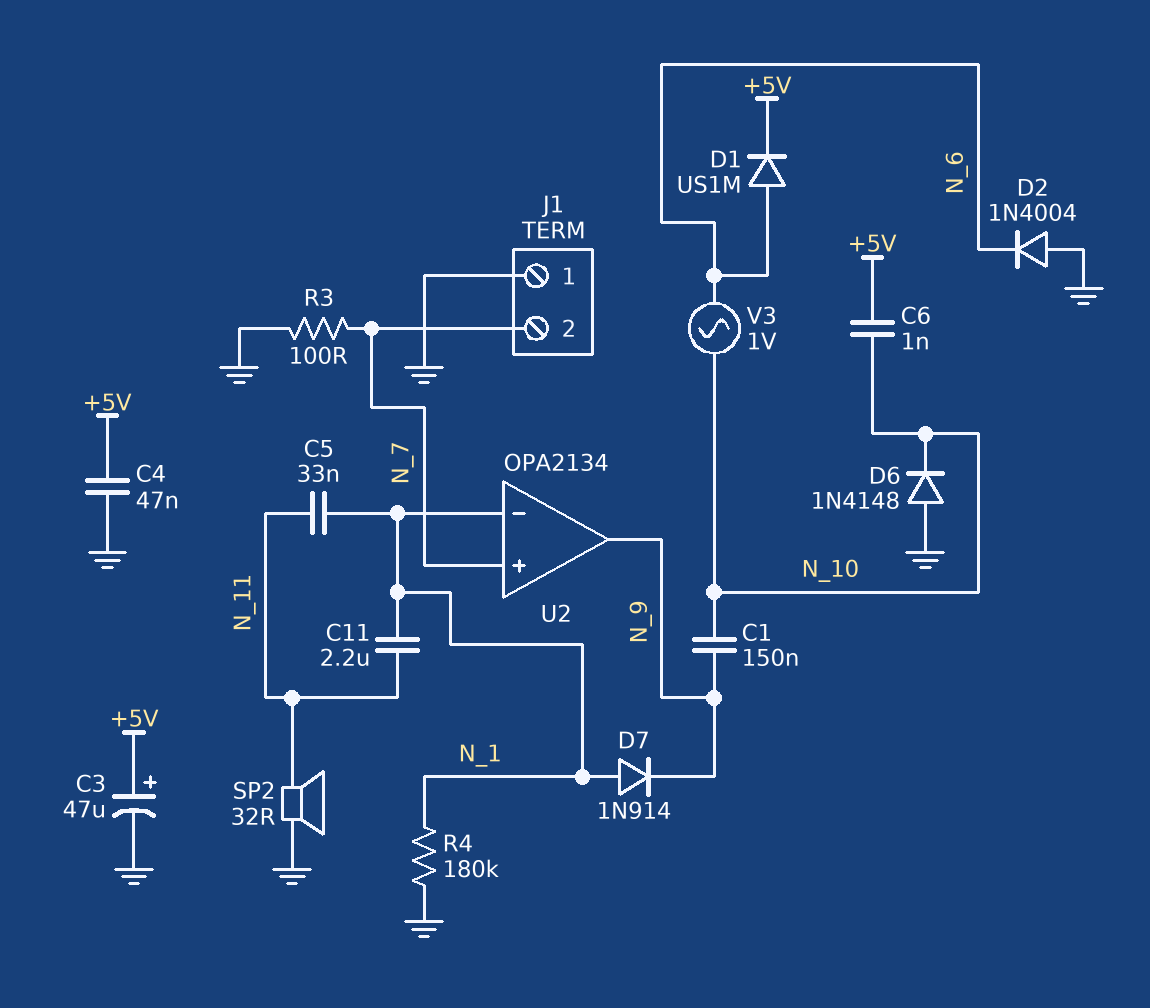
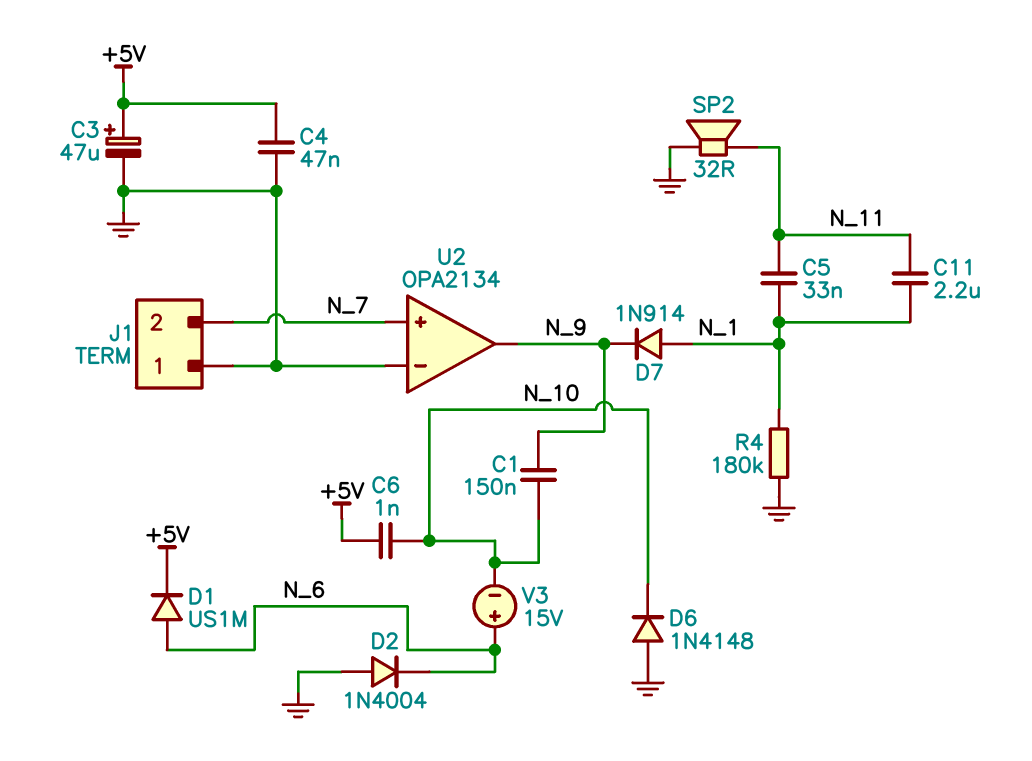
R3: 100 (GND, N_7) -> none
U2 pin in-: N_1 -> GND
V3: AC 1V (N_6, N_10) -> 15V (plus N_6, minus N_10)

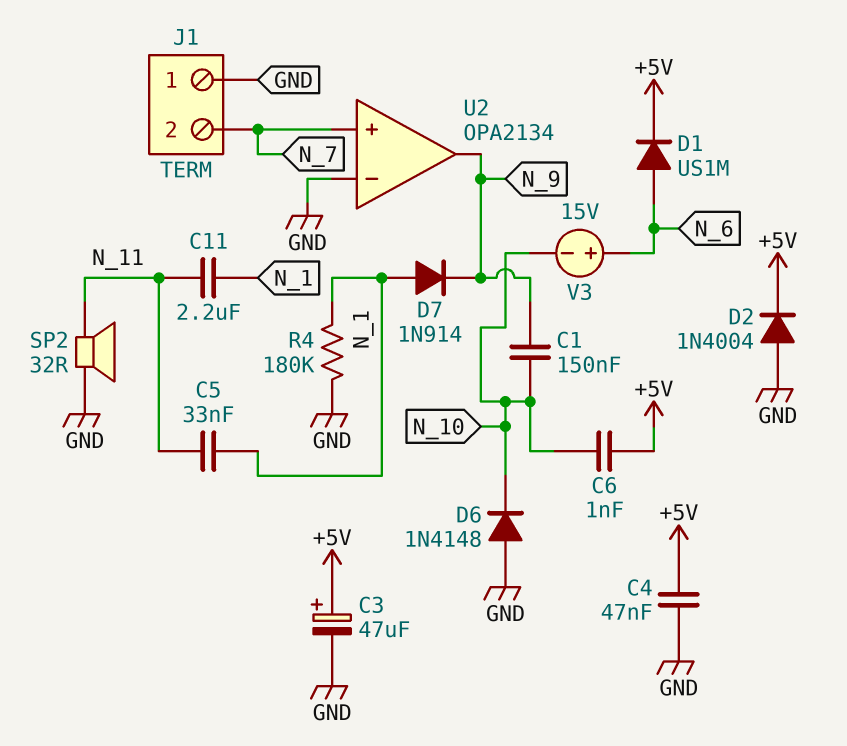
D2: diode 1N4004 (A GND, K N_6) -> diode 1N4004 (A GND, K +5V)

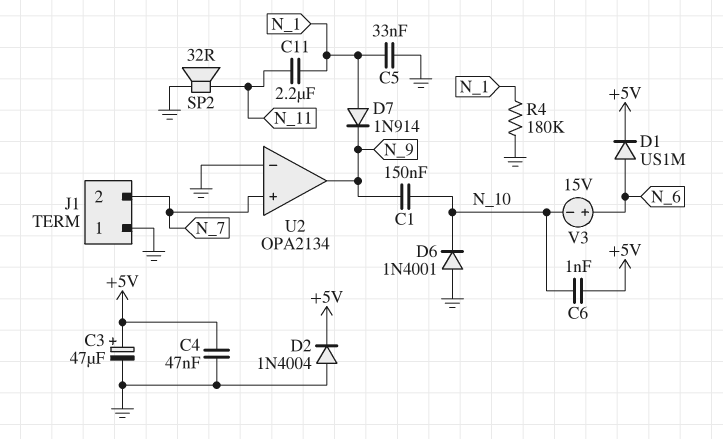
C5: 33nF (N_1, N_11) -> 33nF (GND, N_1)
D6: diode 1N4148 (A GND, K N_10) -> diode 1N4001 (A GND, K N_10)

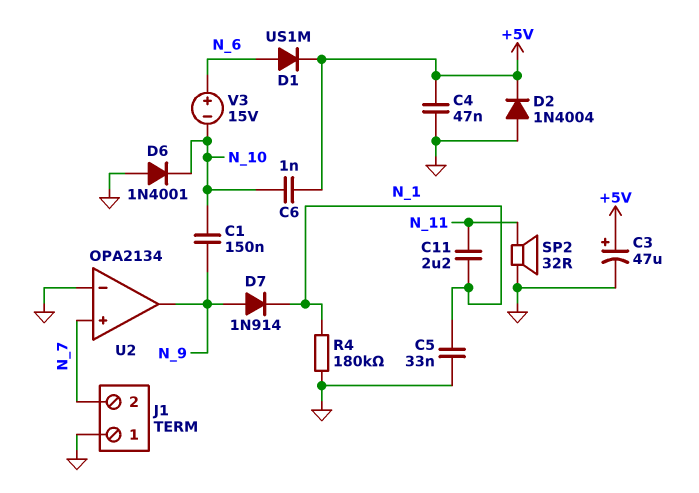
D7: diode 1N914 (A N_1, K N_9) -> diode 1N914 (A N_9, K N_1)

